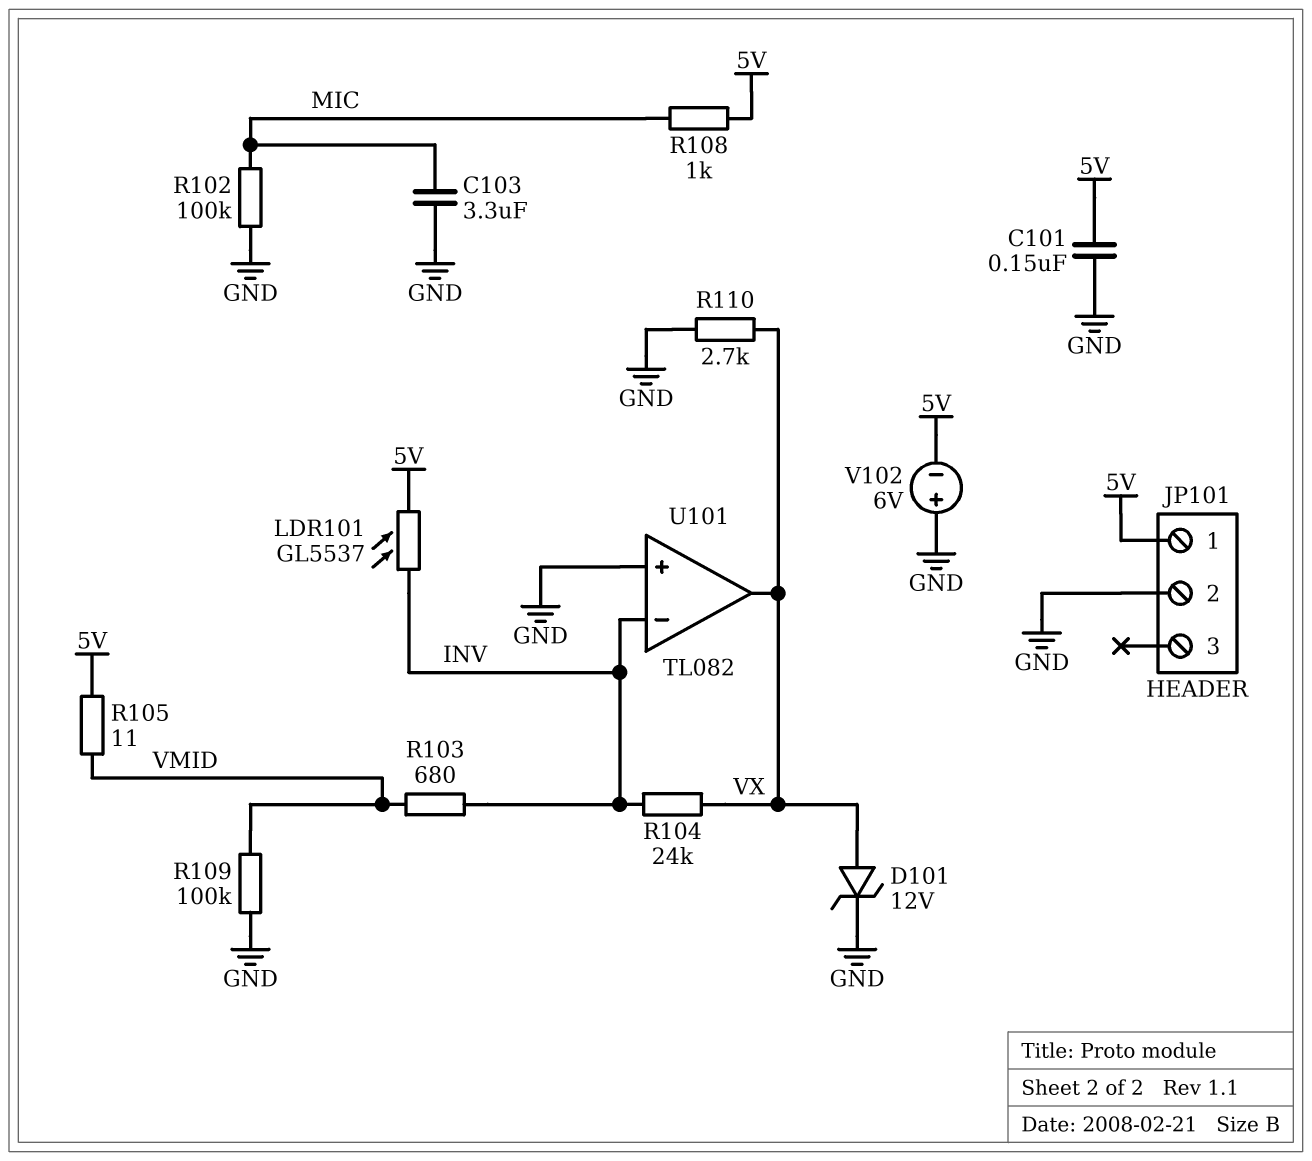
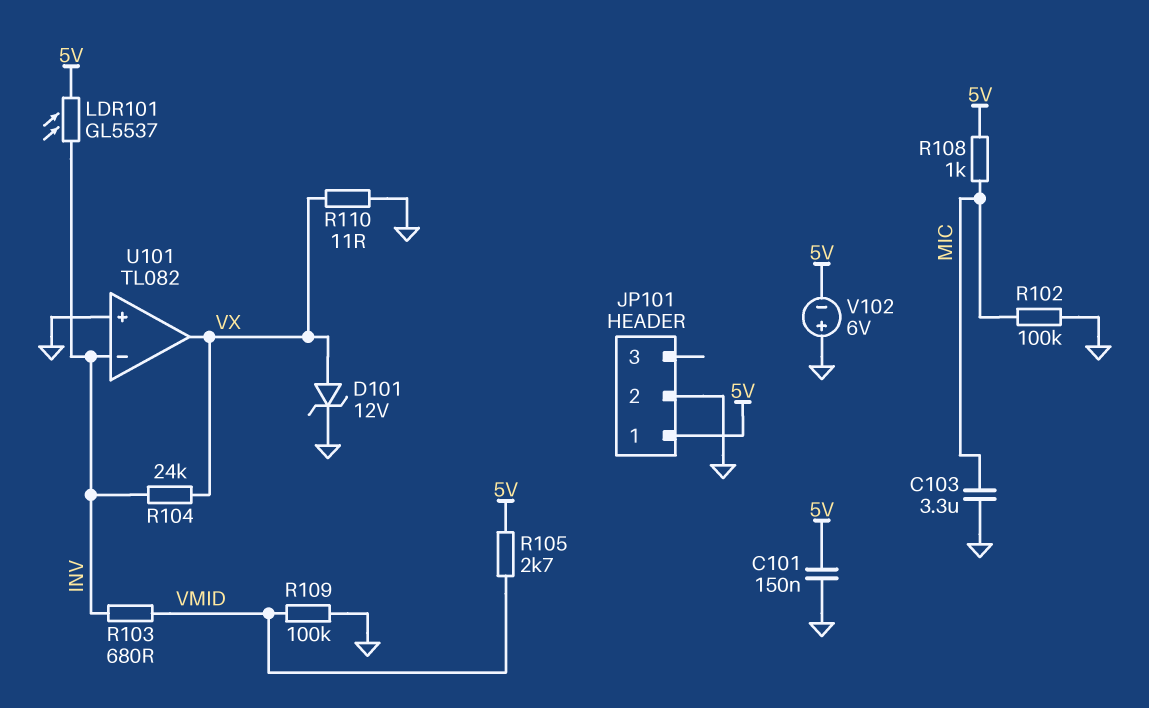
R105: 11 (5V, VMID) -> 2.7k (5V, VMID)
R110: 2.7k (GND, VX) -> 11 (GND, VX)

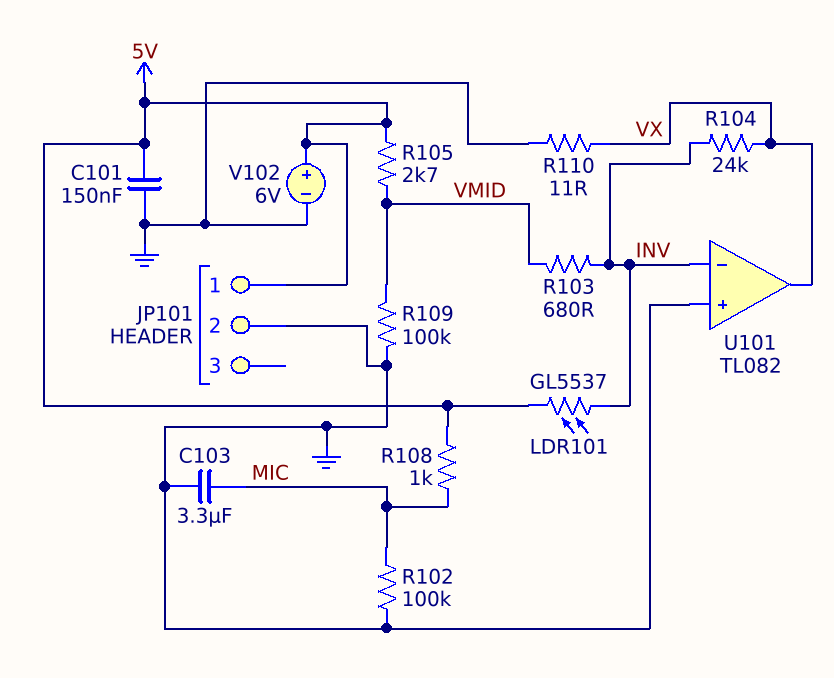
D101: zener 12V (A VX, K GND) -> none
V102: 6V (plus GND, minus 5V) -> 6V (plus 5V, minus GND)

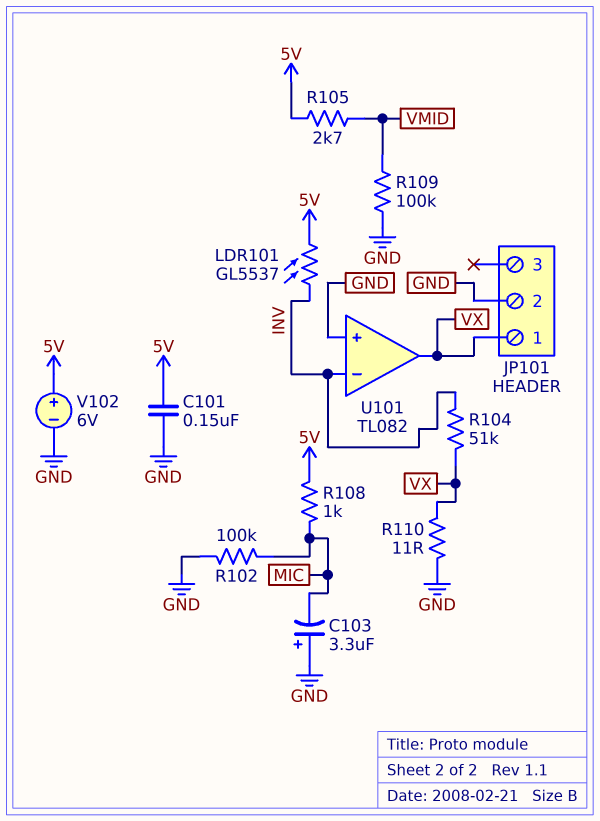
C103: 3.3uF (GND, MIC) -> 3.3uF (plus GND, minus MIC)
JP101 pin 1: 5V -> VX
R103: 680 (INV, VMID) -> none
R104: 24k (INV, VX) -> 51k (INV, VX)

